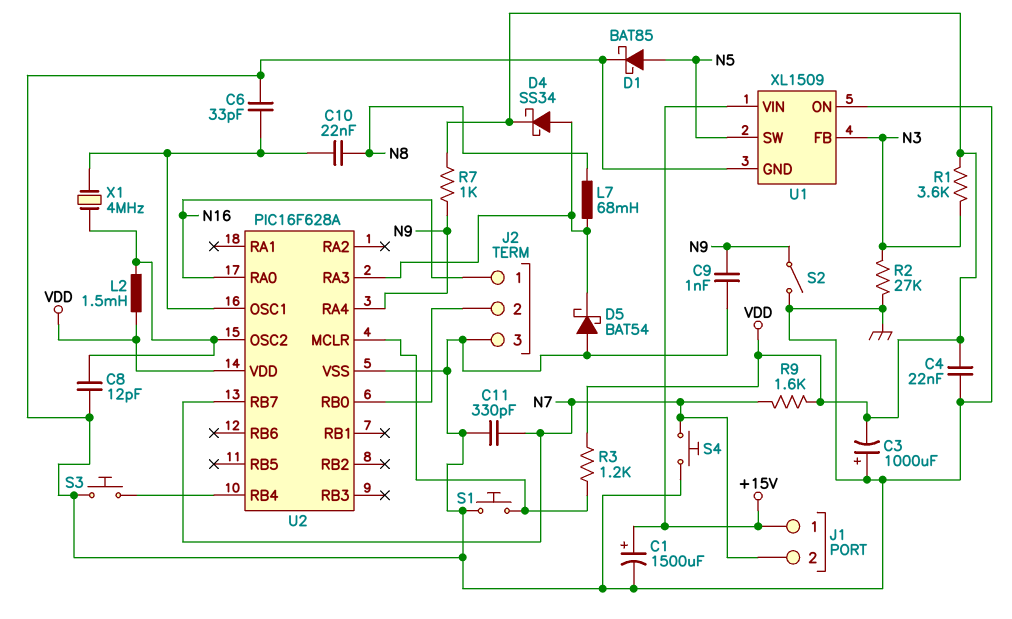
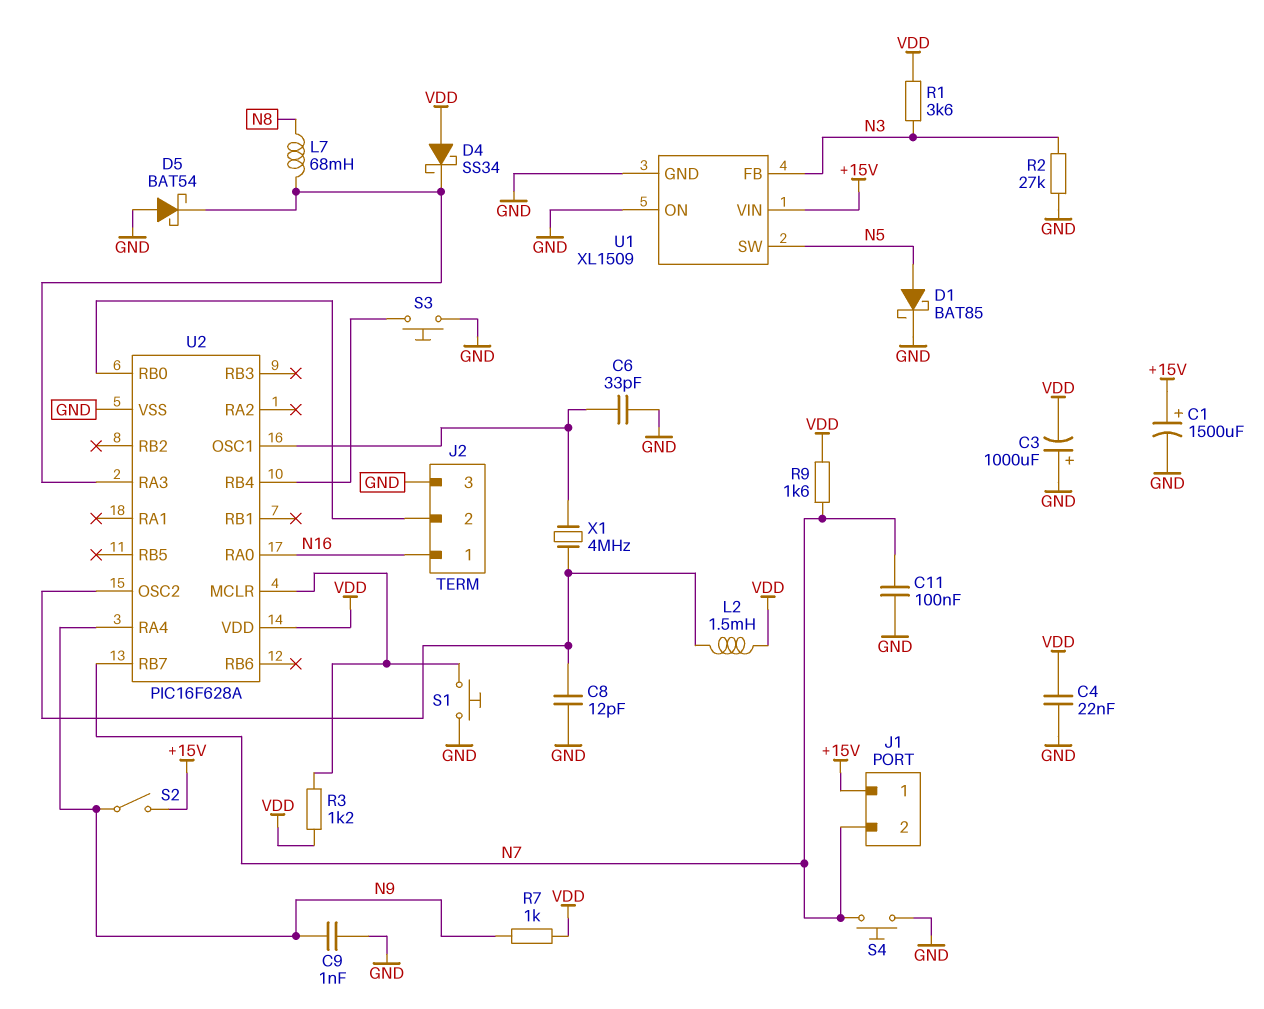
C10: 22nF (N8, U2/OSC1) -> none
C11: 330pF (GND, N7) -> 100nF (GND, N7)
D4: schottky SS34 (A U2/RA3, K VDD) -> schottky SS34 (A VDD, K U2/RA3)
S2: switch (GND, N9) -> switch (+15V, N9)

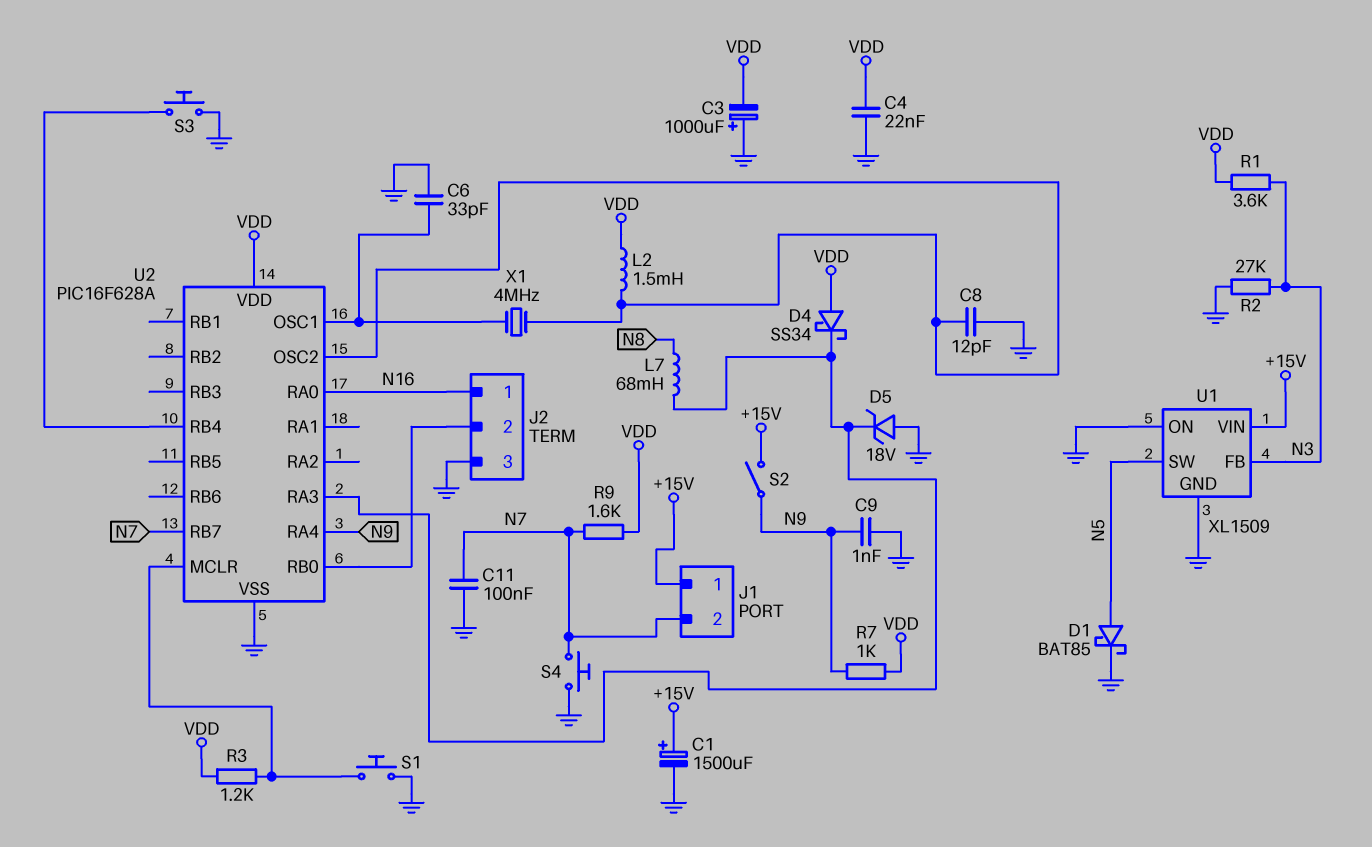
D5: schottky BAT54 (A GND, K U2/RA3) -> zener 18V (A GND, K U2/RA3)

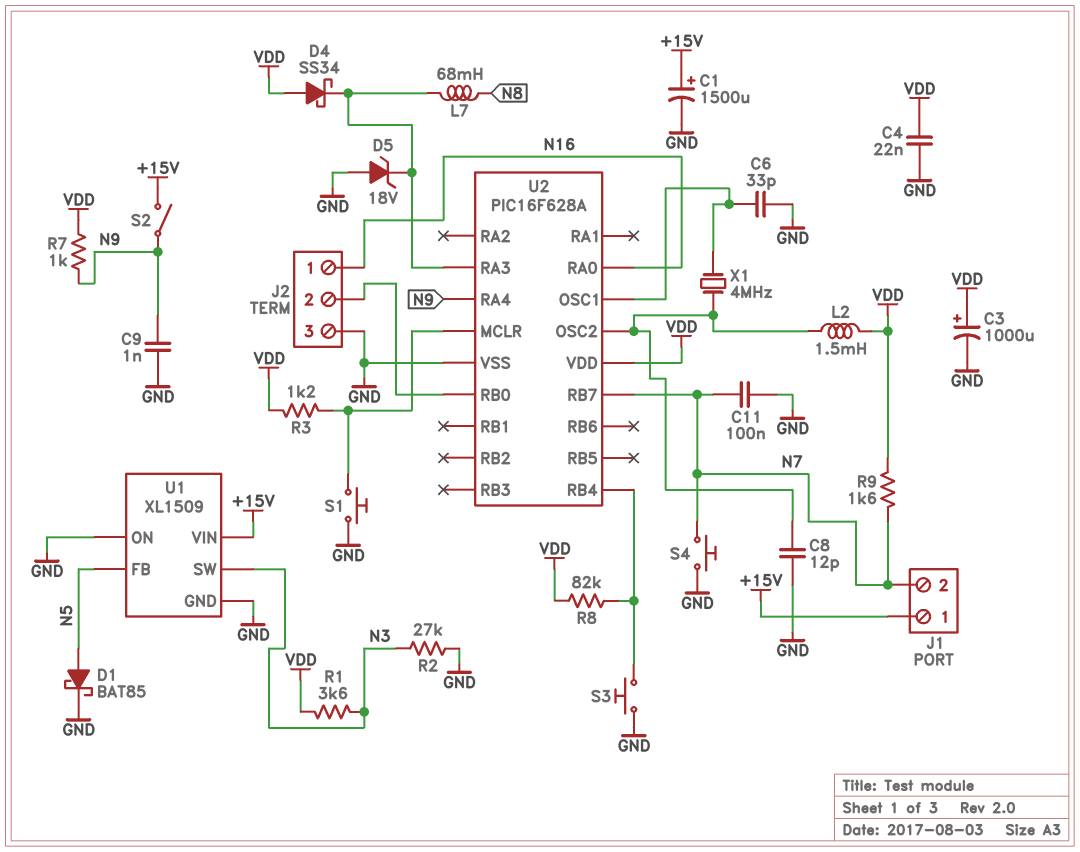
C3: 1000uF (plus GND, minus VDD) -> 1000uF (plus VDD, minus GND)
R8: none -> 82k (U2/RB4, VDD)
U1 pin FB: N3 -> N5
U1 pin SW: N5 -> N3

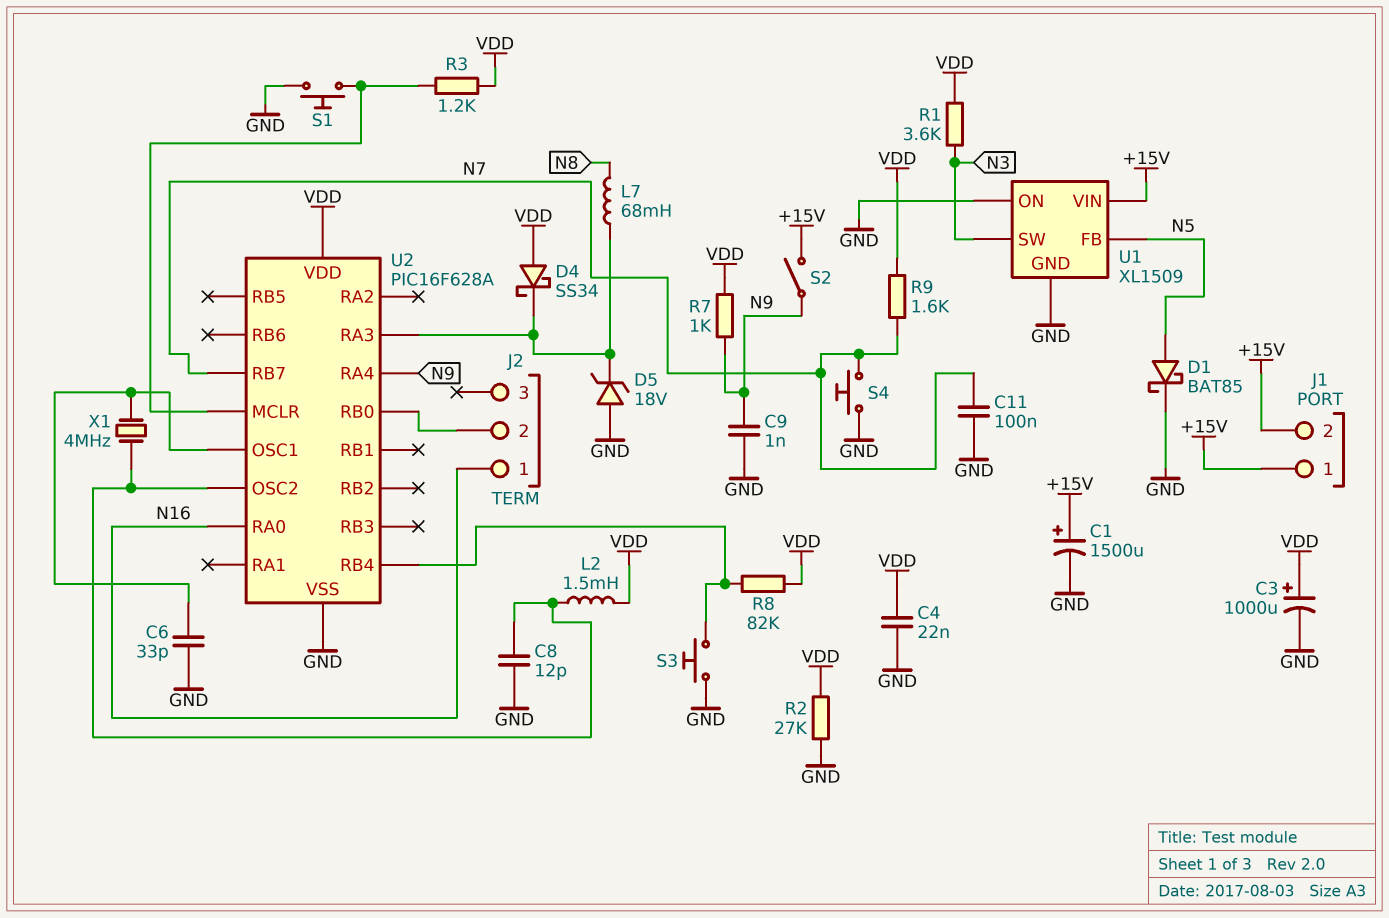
J1 pin 2: N7 -> +15V
J2 pin 3: GND -> none
R2: 27k (GND, N3) -> 27k (GND, VDD)

